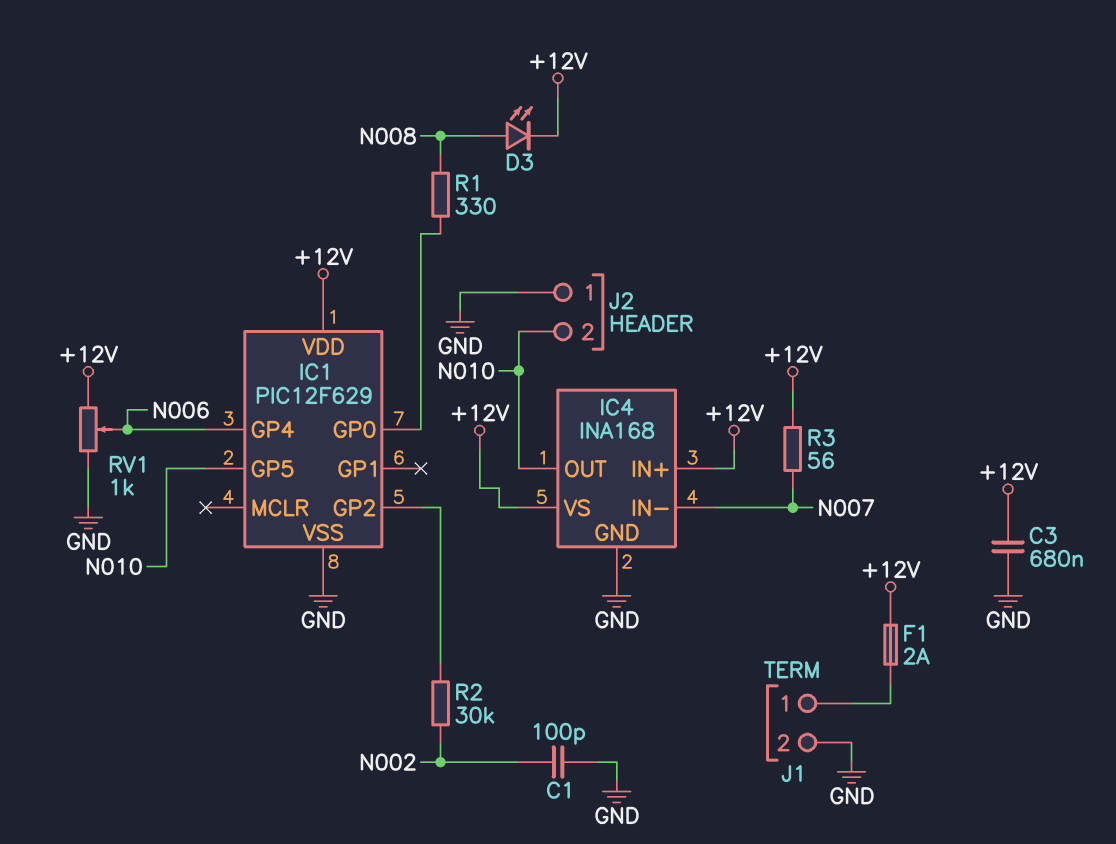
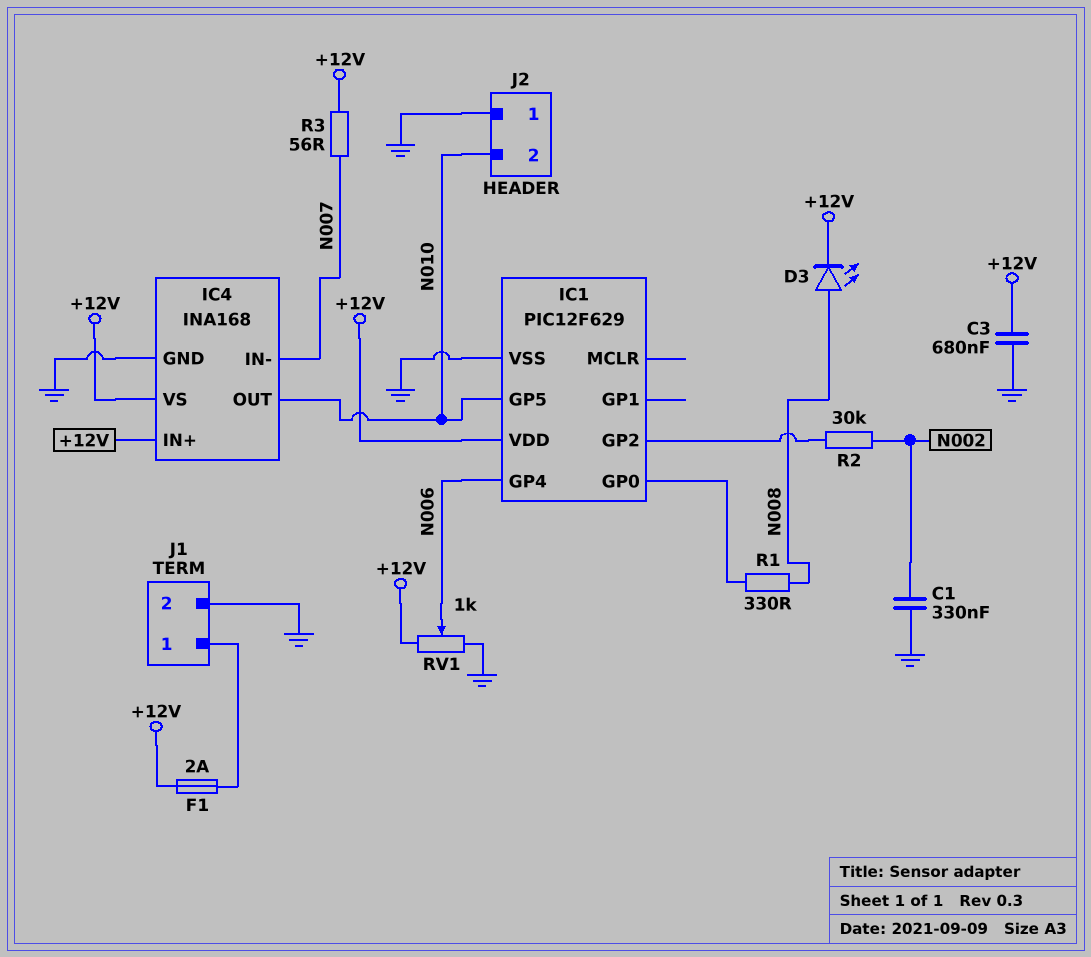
C1: 100pF (GND, N002) -> 330nF (GND, N002)

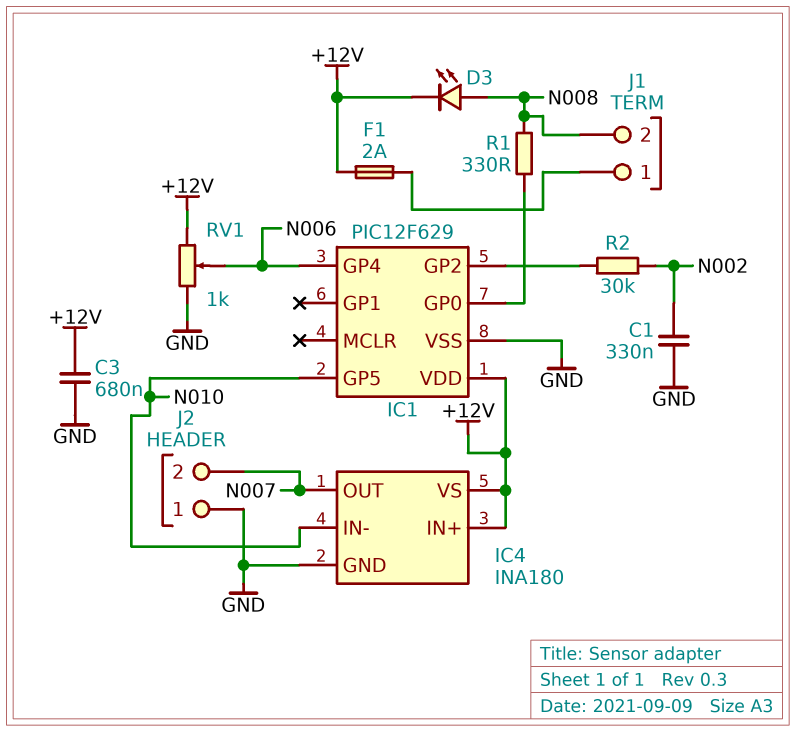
IC4: INA168 -> INA180
IC4 pin IN-: N007 -> N010
IC4 pin OUT: N010 -> N007
J1 pin 2: GND -> N008
J2 pin 2: N010 -> N007
R3: 56 (+12V, N007) -> none

